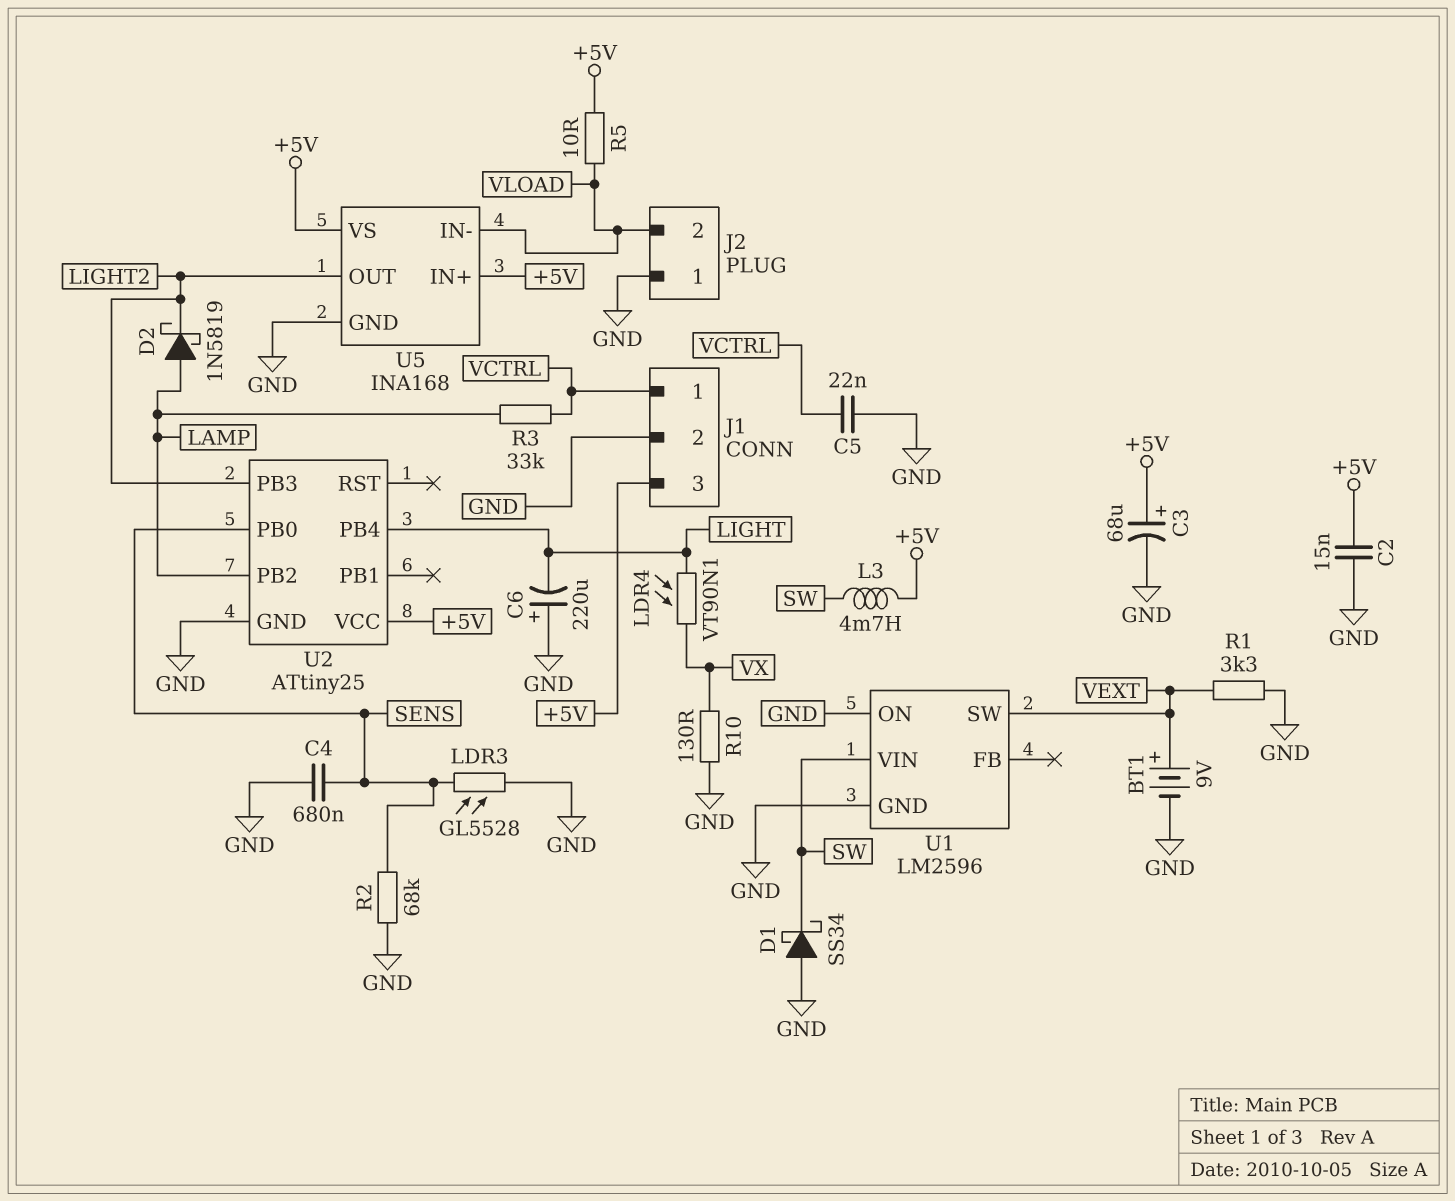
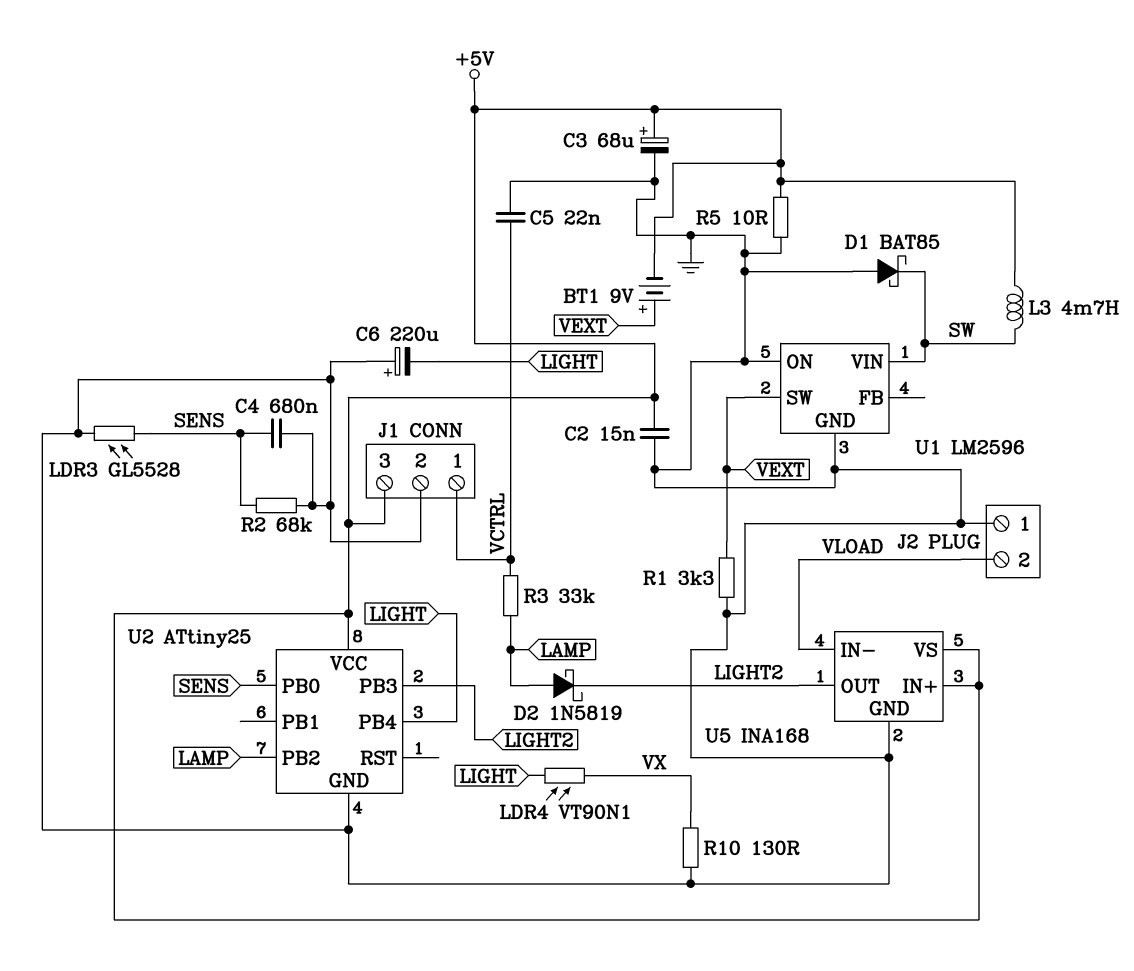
BT1: 9V (plus VEXT, minus GND) -> 9V (plus VEXT, minus +5V)
D1: schottky SS34 (A GND, K SW) -> schottky BAT85 (A GND, K SW)
R5: 10 (+5V, VLOAD) -> 10 (+5V, GND)

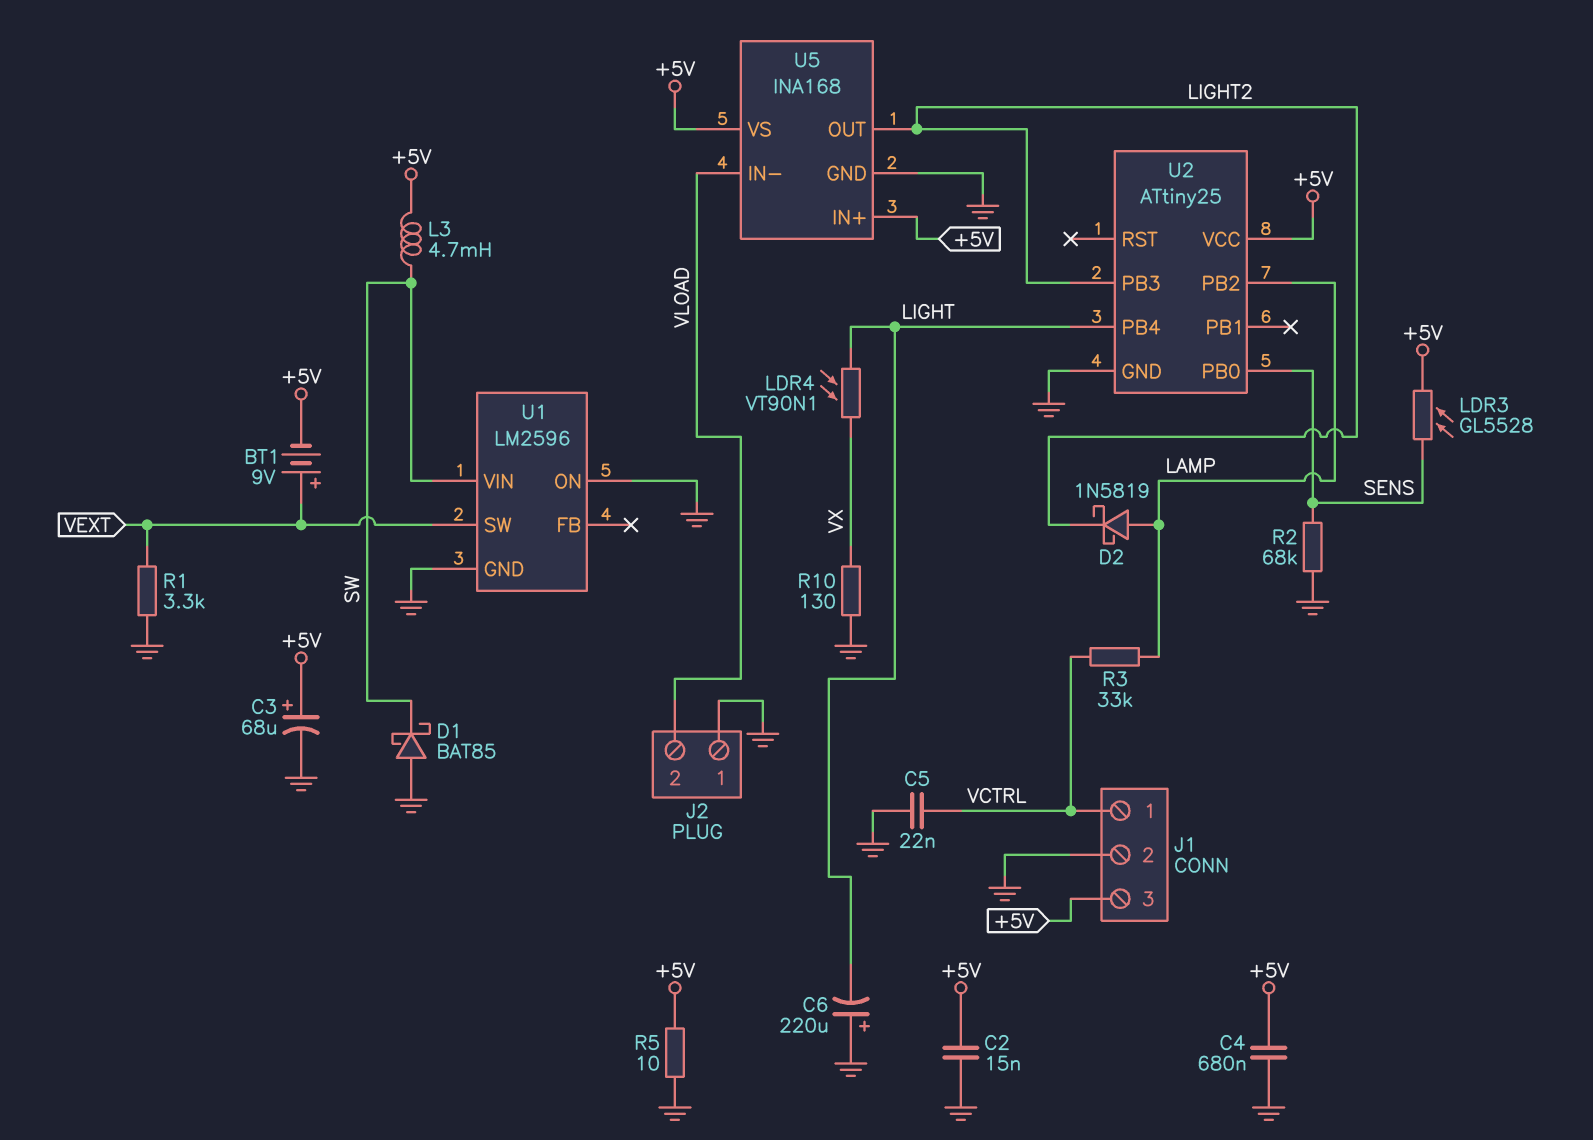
C4: 680nF (GND, SENS) -> 680nF (+5V, GND)
LDR3: GL5528 (GND, SENS) -> GL5528 (+5V, SENS)

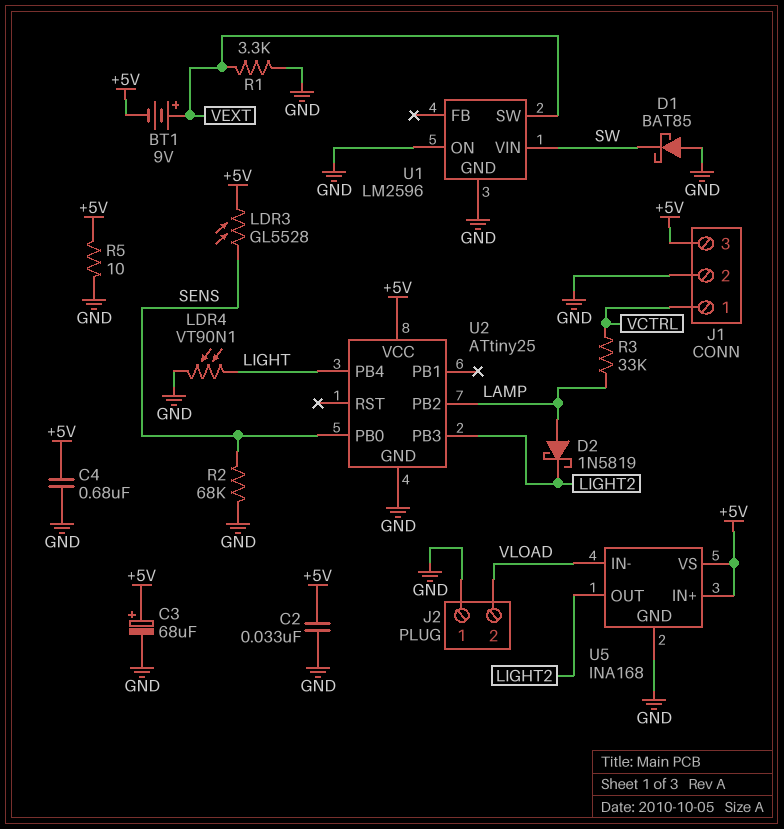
C2: 15nF (+5V, GND) -> 33nF (+5V, GND)
C5: 22nF (GND, VCTRL) -> none
C6: 220uF (plus GND, minus LIGHT) -> none
L3: 4.7mH (+5V, SW) -> none
LDR4: VT90N1 (LIGHT, VX) -> VT90N1 (GND, LIGHT)
R10: 130 (GND, VX) -> none

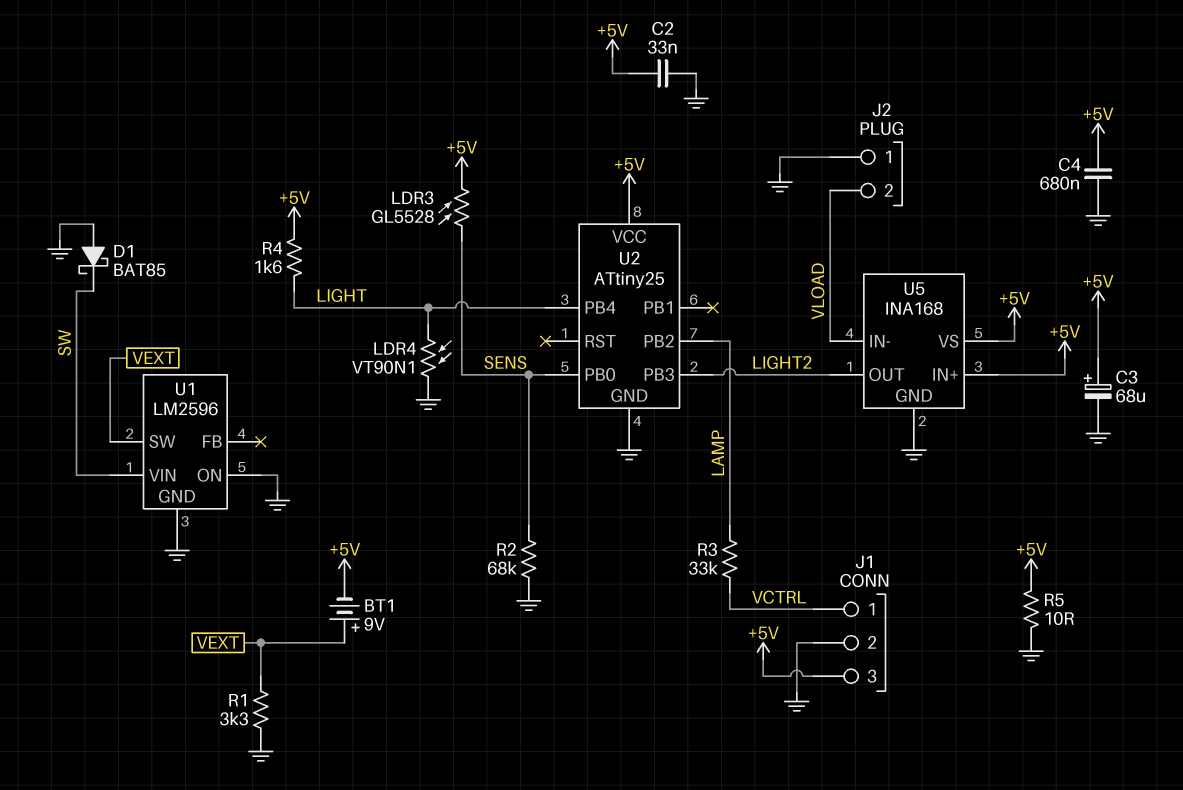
D2: schottky 1N5819 (A LAMP, K LIGHT2) -> none
R4: none -> 1.6k (+5V, LIGHT)

